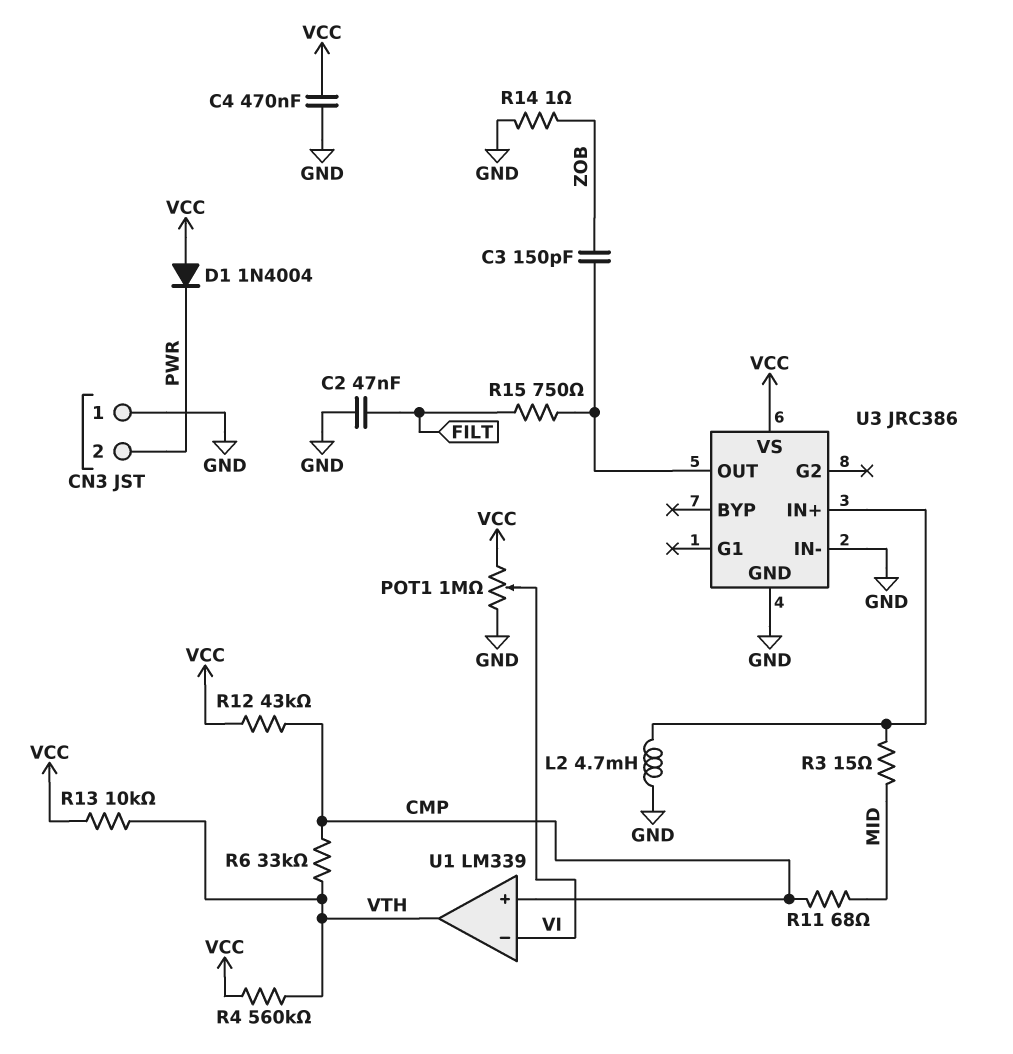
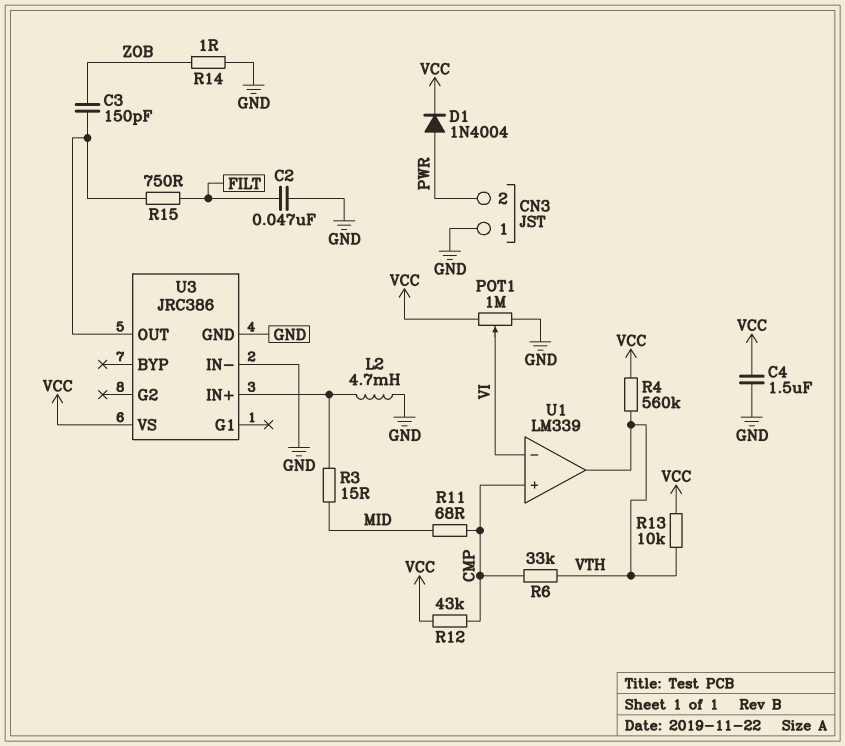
C4: 470nF (GND, VCC) -> 1.5uF (GND, VCC)
D1: diode 1N4004 (A VCC, K PWR) -> diode 1N4004 (A PWR, K VCC)

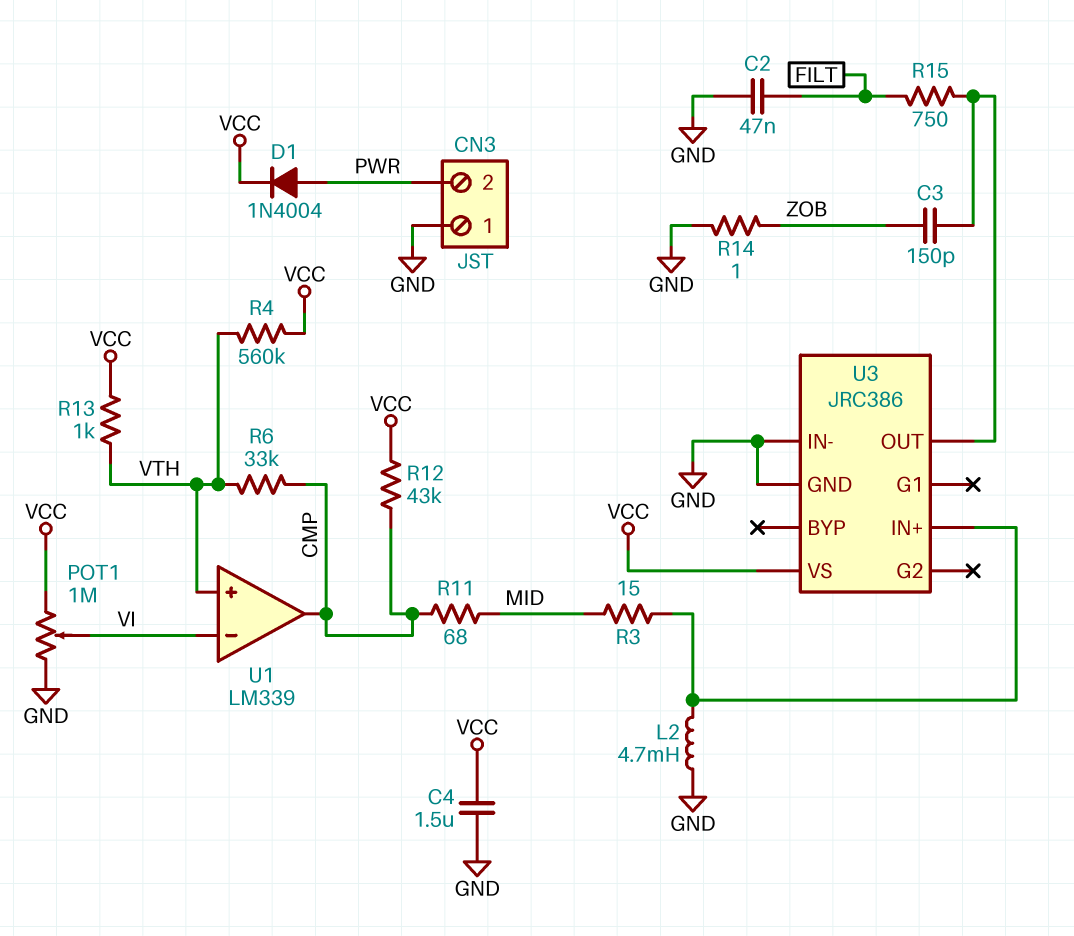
R13: 10k (VCC, VTH) -> 1k (VCC, VTH)
U1 pin in+: CMP -> VTH
U1 pin out: VTH -> CMP

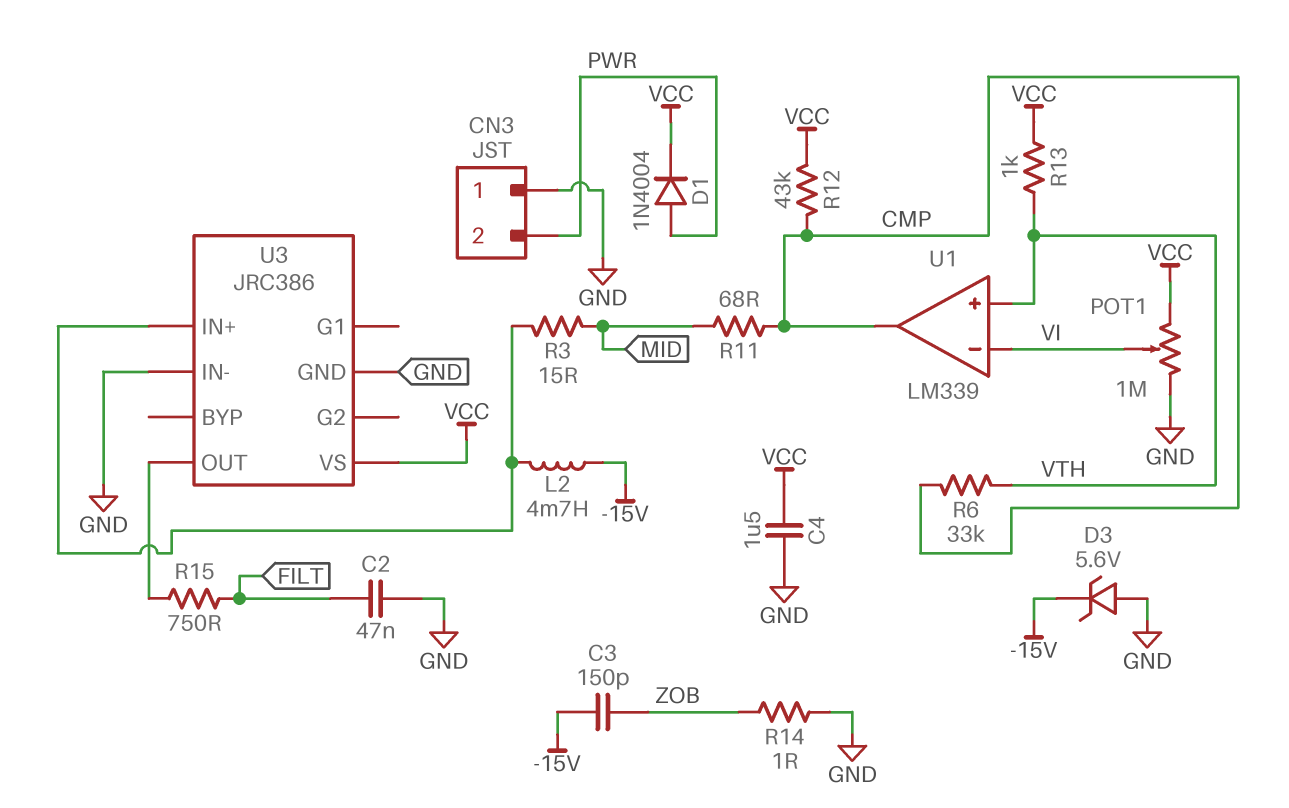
C3: 150pF (U3/OUT, ZOB) -> 150pF (-15V, ZOB)
D3: none -> zener 5.6V (A GND, K -15V)
L2: 4.7mH (GND, U3/IN+) -> 4.7mH (-15V, U3/IN+)
R4: 560k (VCC, VTH) -> none

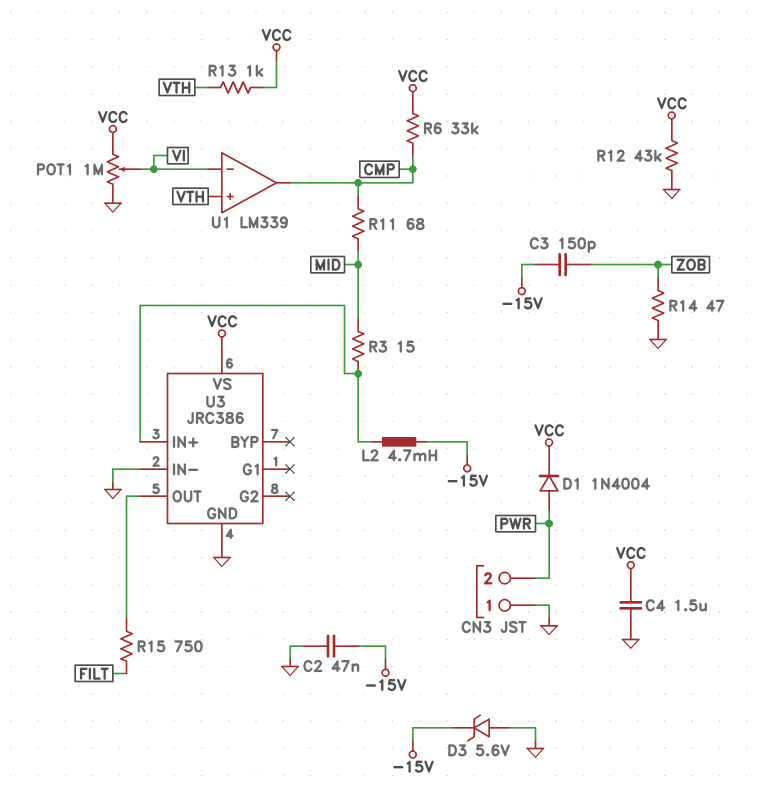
C2: 47nF (FILT, GND) -> 47nF (-15V, GND)
R6: 33k (CMP, VTH) -> 33k (CMP, VCC)
R12: 43k (CMP, VCC) -> 43k (GND, VCC)
R14: 1 (GND, ZOB) -> 47 (GND, ZOB)

